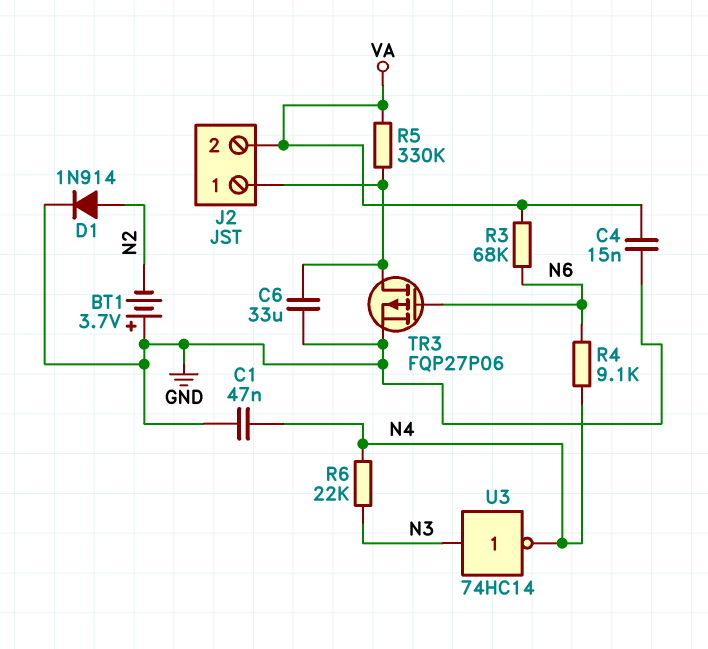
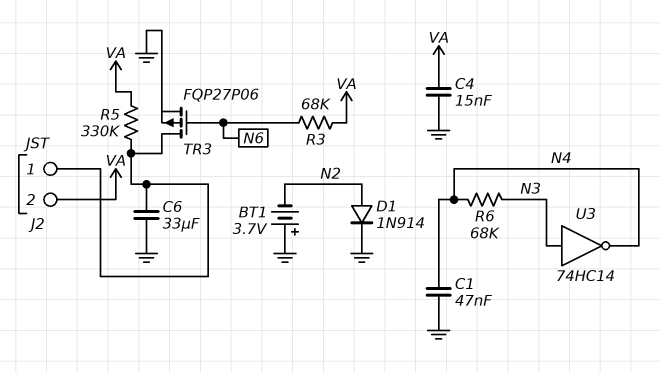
R4: 9.1k (N4, N6) -> none
R6: 22k (N3, N4) -> 68k (N3, N4)

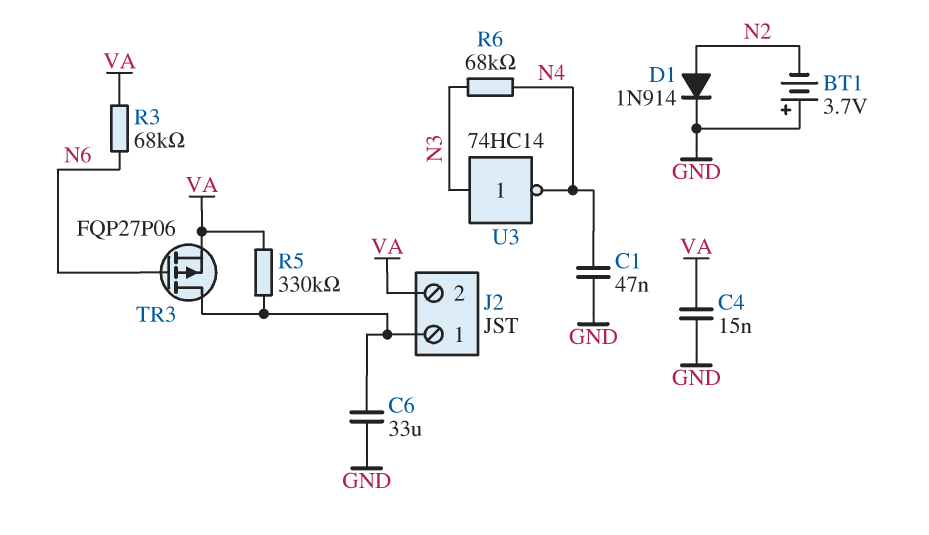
TR3: PMOS FQP27P06 (G N6, D J2/1, S GND) -> PMOS FQP27P06 (G N6, D J2/1, S VA)

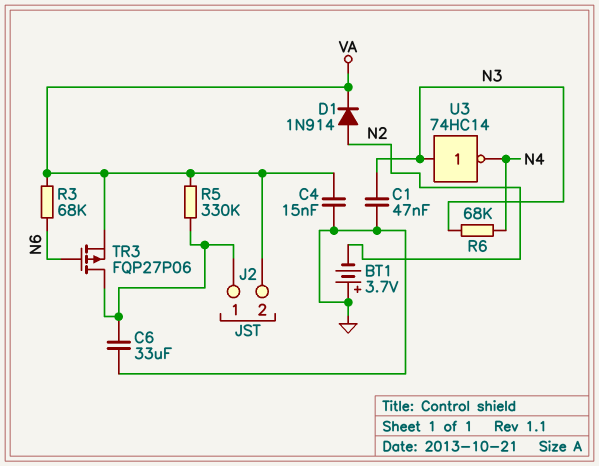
C1: 47nF (GND, N4) -> 47nF (GND, N3)
D1: diode 1N914 (A N2, K GND) -> diode 1N914 (A N2, K VA)

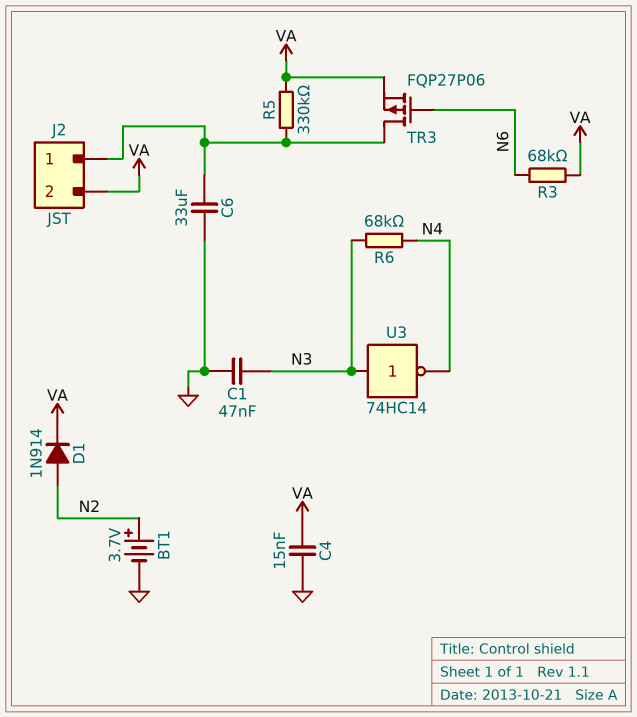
BT1: 3.7V (plus GND, minus N2) -> 3.7V (plus N2, minus GND)

